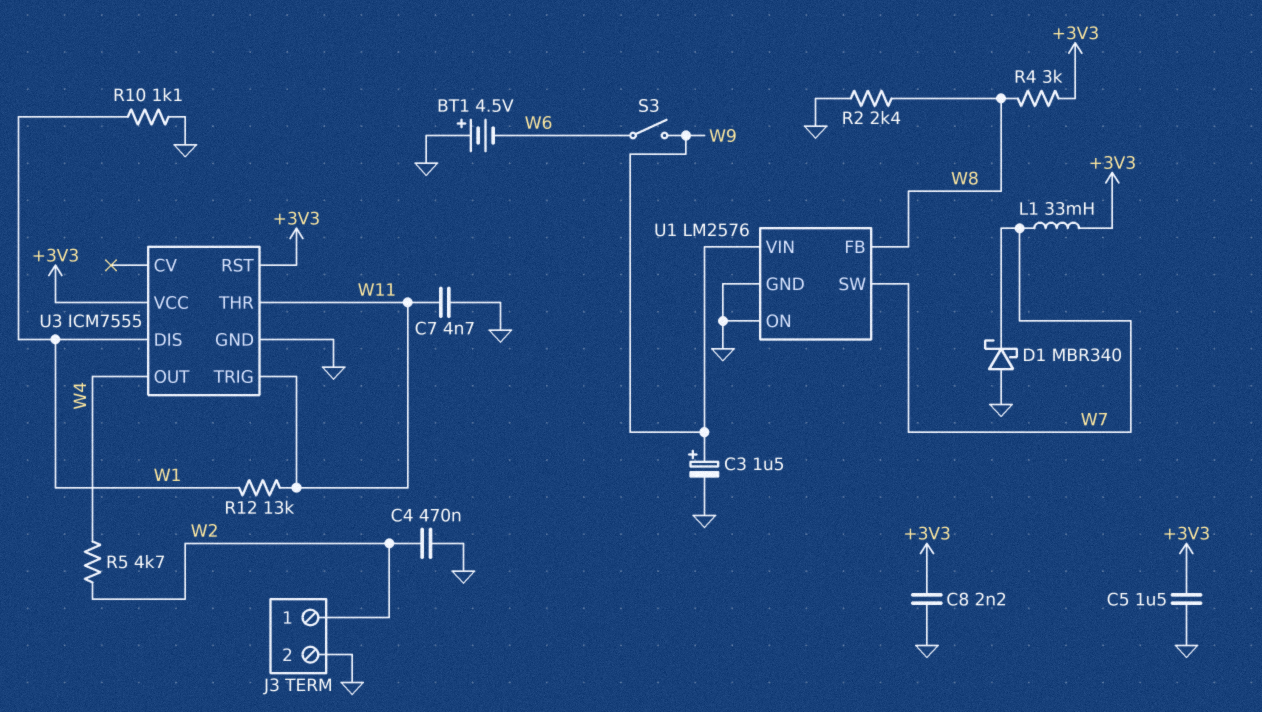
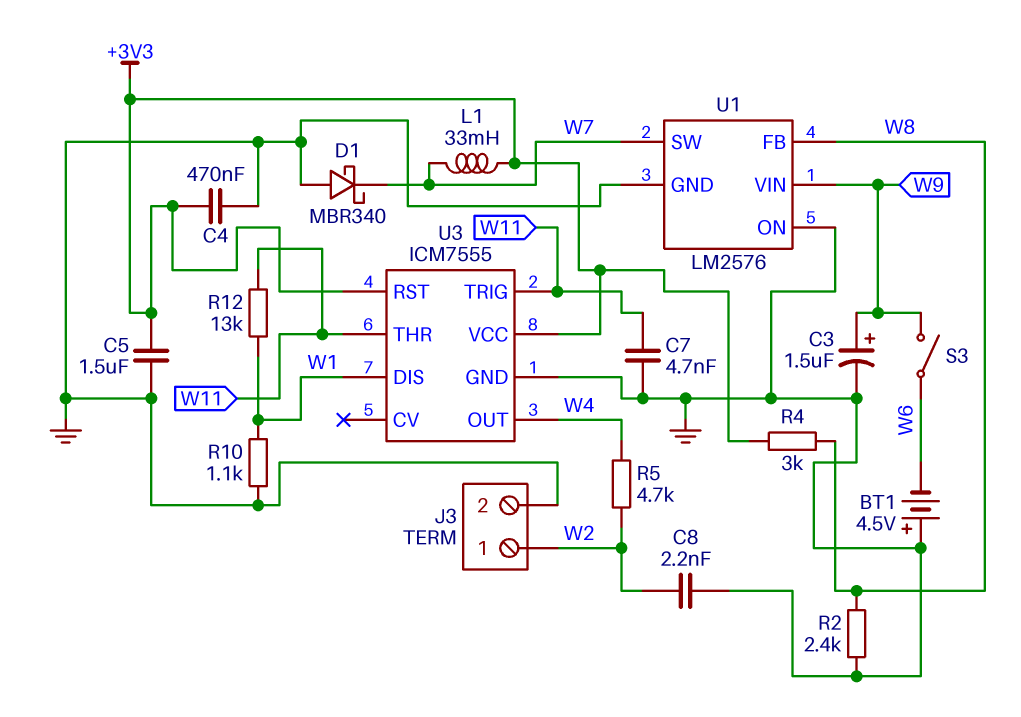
C4: 470nF (GND, W2) -> 470nF (+3V3, GND)
C8: 2.2nF (+3V3, GND) -> 2.2nF (GND, W2)

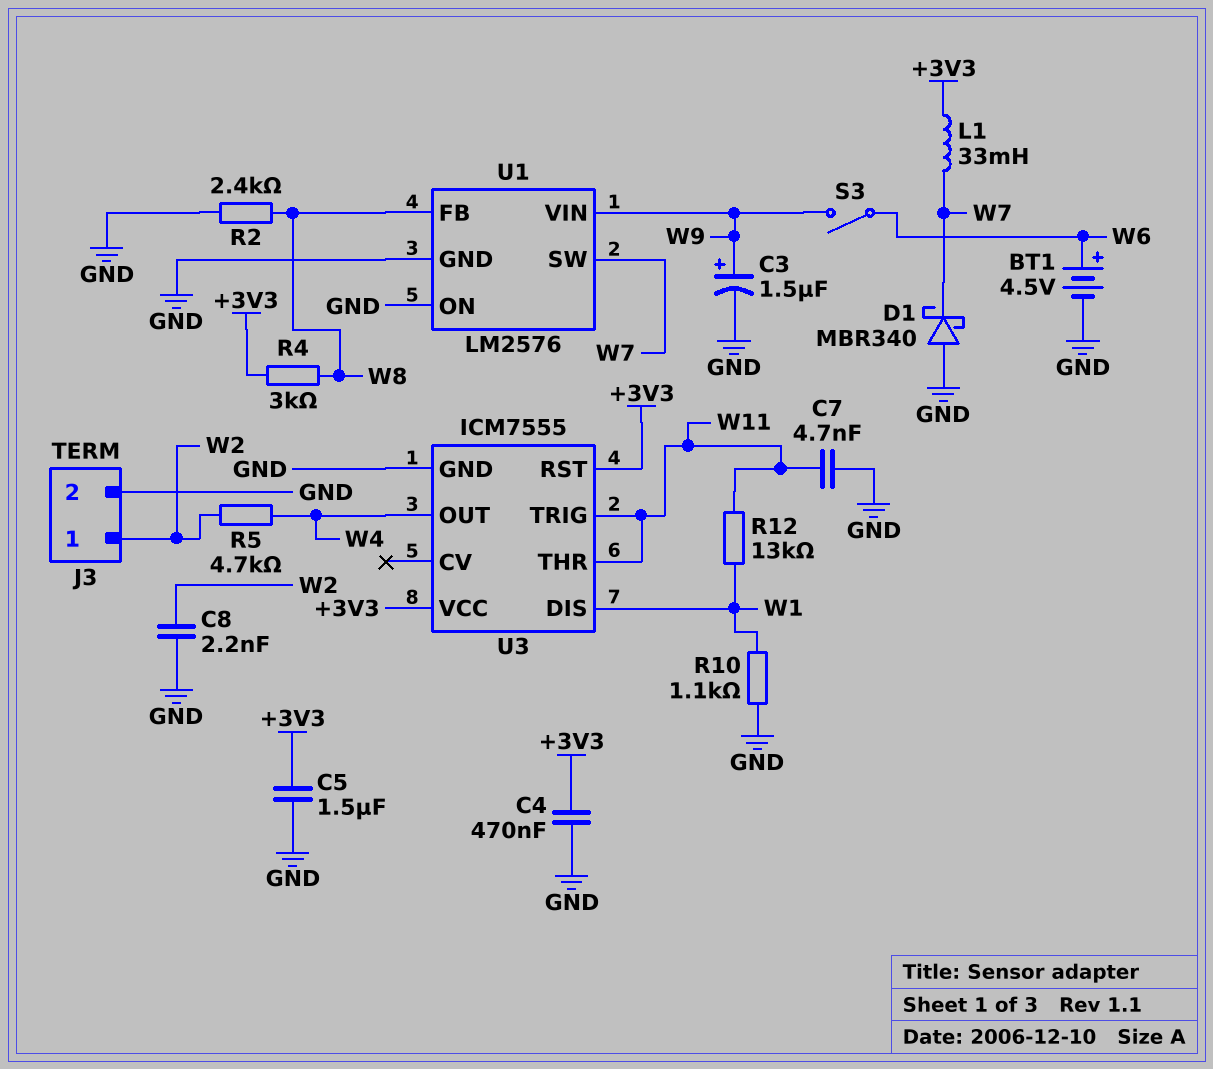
BT1: 4.5V (plus GND, minus W6) -> 4.5V (plus W6, minus GND)

